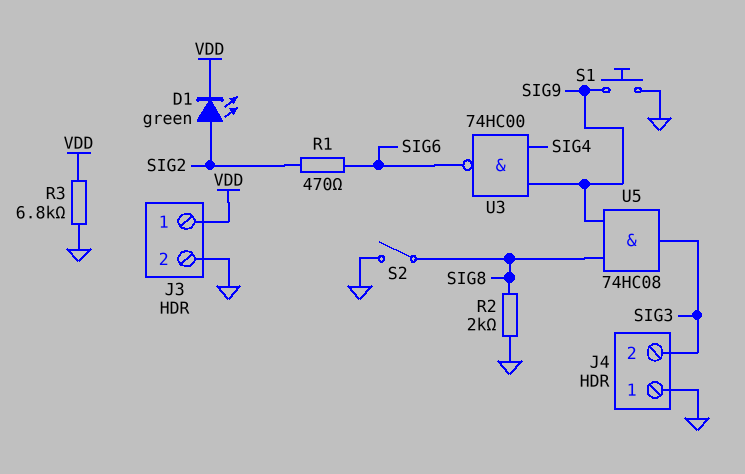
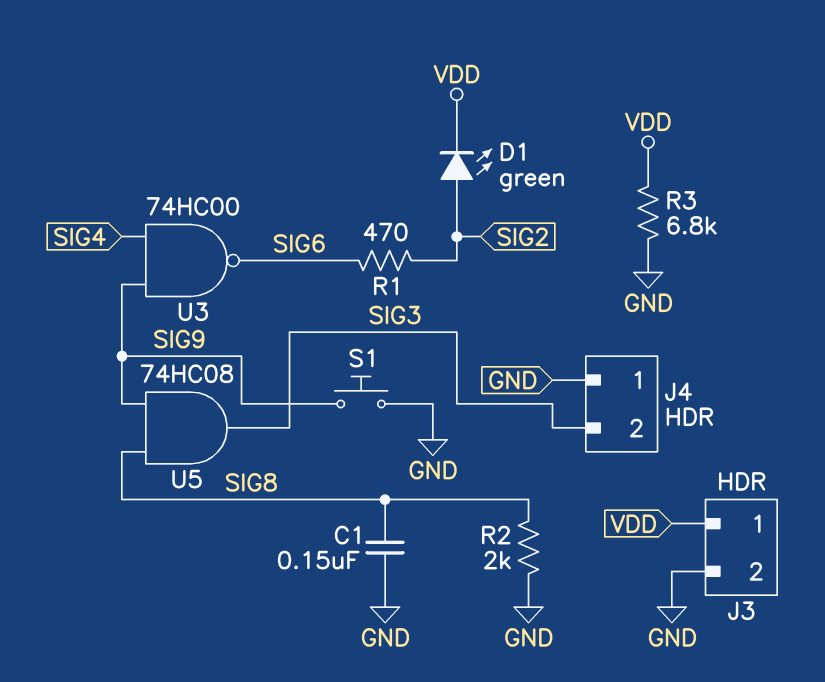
C1: none -> 150nF (GND, SIG8)
S2: switch (GND, SIG8) -> none

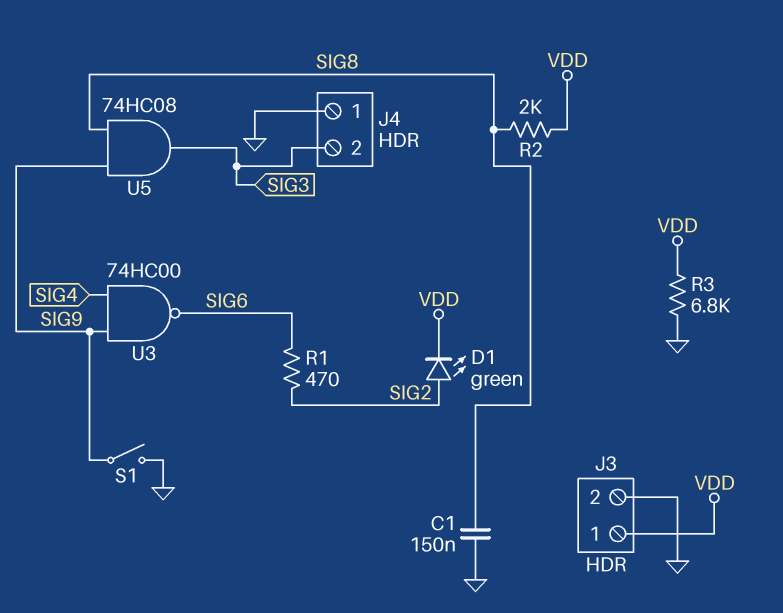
R2: 2k (GND, SIG8) -> 2k (SIG8, VDD)
S1: button (GND, SIG9) -> switch (GND, SIG9)

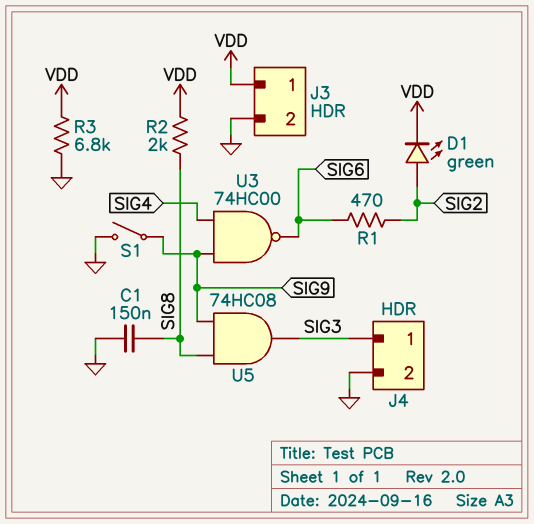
J4 pin 1: GND -> SIG3
J4 pin 2: SIG3 -> GND

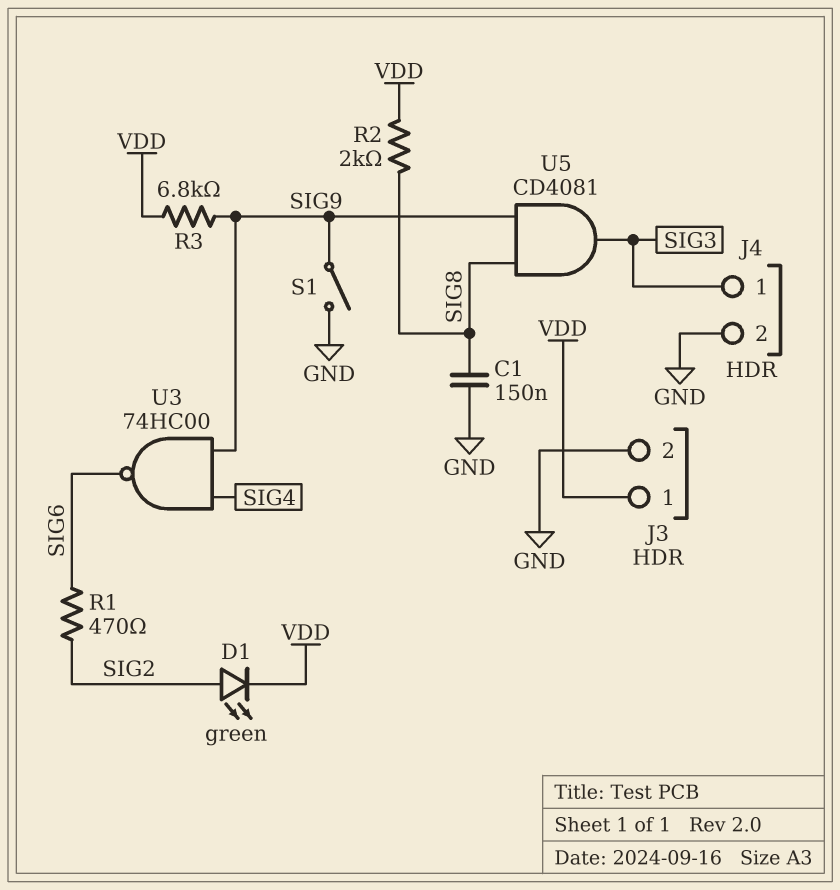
R3: 6.8k (GND, VDD) -> 6.8k (SIG9, VDD)
U5: AND 74HC08 (in SIG8, in SIG9, out SIG3) -> AND CD4081 (in SIG8, in SIG9, out SIG3)

